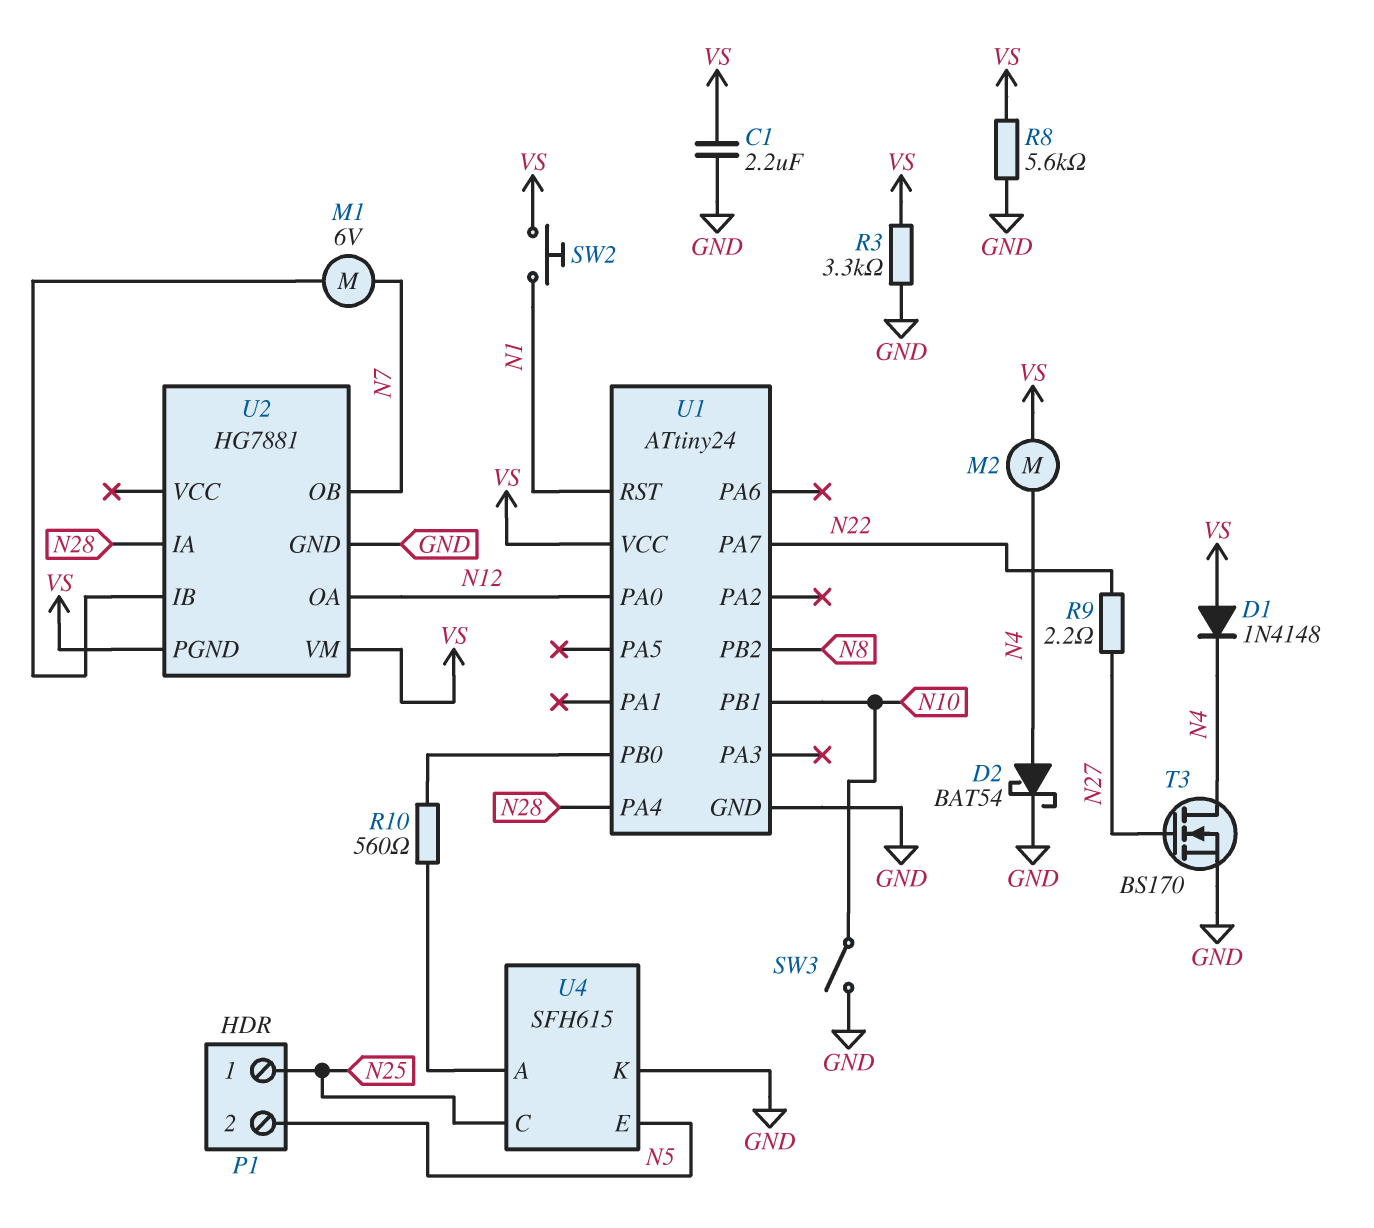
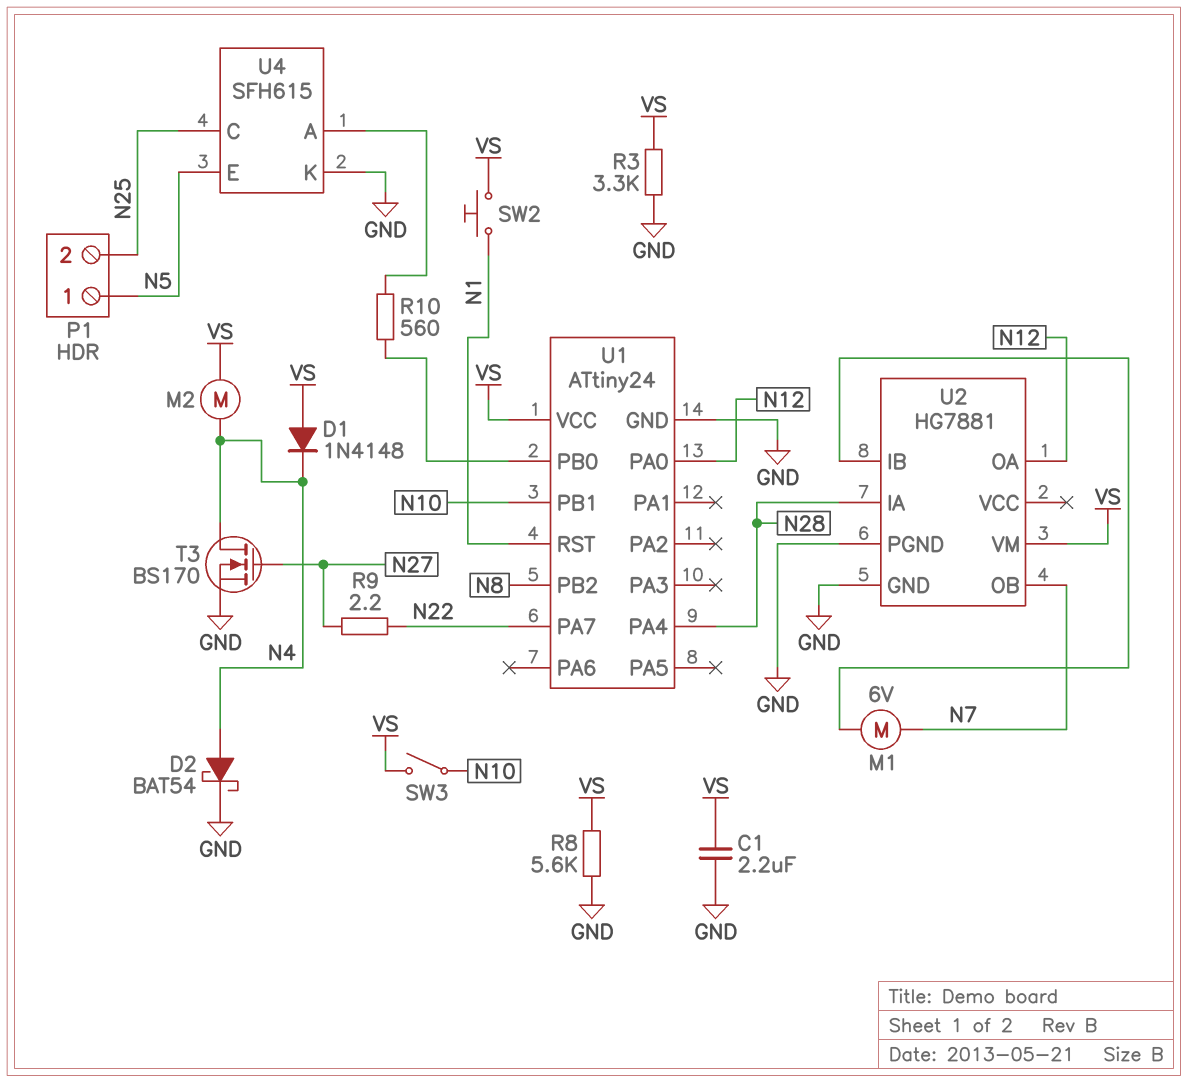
P1 pin 1: N25 -> N5
P1 pin 2: N5 -> N25
SW3: switch (GND, N10) -> switch (N10, VS)
U2 pin PGND: VS -> GND

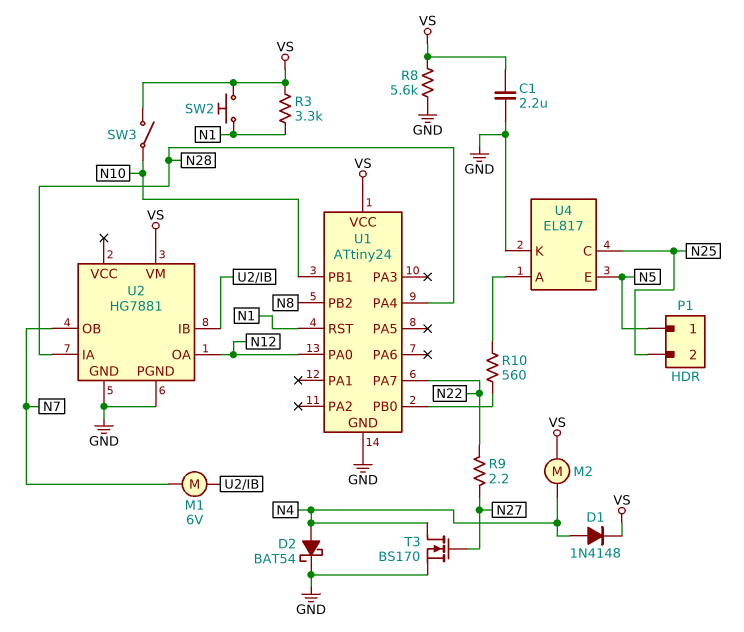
D1: diode 1N4148 (A VS, K N4) -> diode 1N4148 (A N4, K VS)
R3: 3.3k (GND, VS) -> 3.3k (N1, VS)
U4: SFH615 -> EL817

